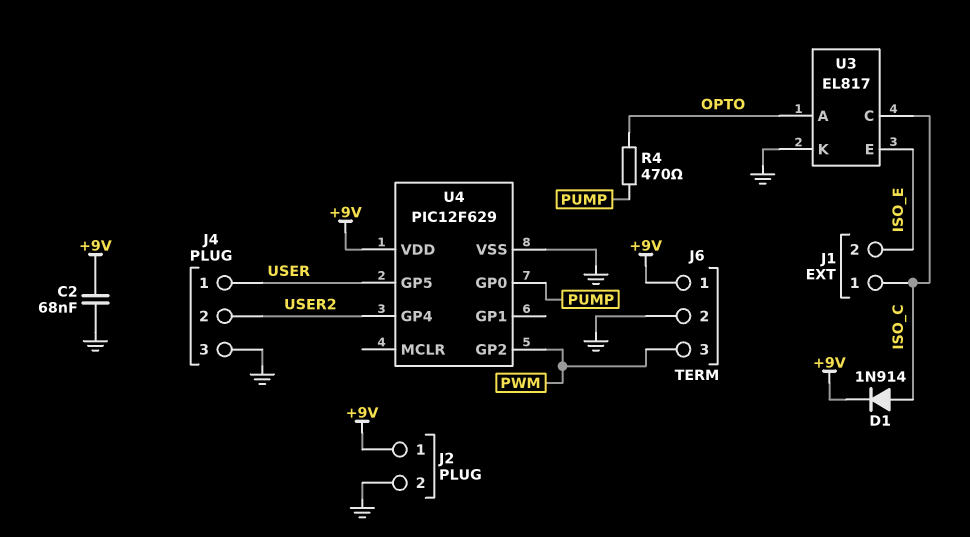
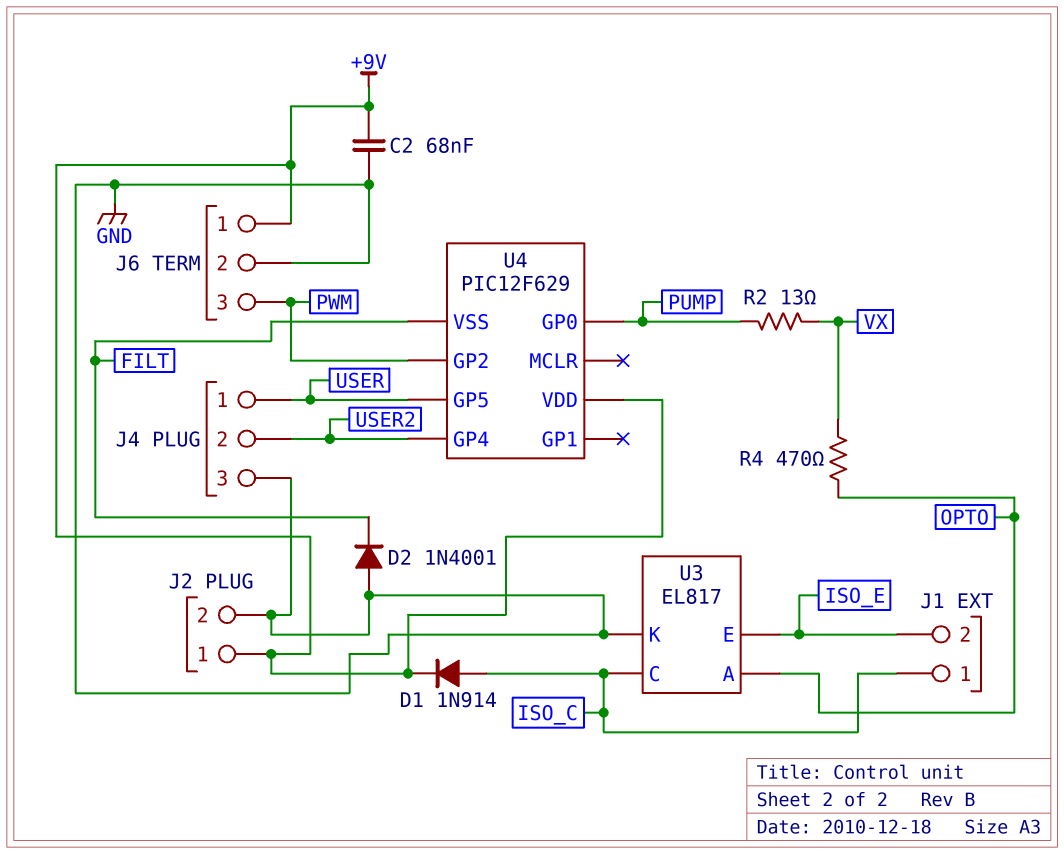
D2: none -> diode 1N4001 (A GND, K FILT)
R2: none -> 13 (PUMP, VX)
R4: 470 (OPTO, PUMP) -> 470 (OPTO, VX)
U4 pin VSS: GND -> FILT

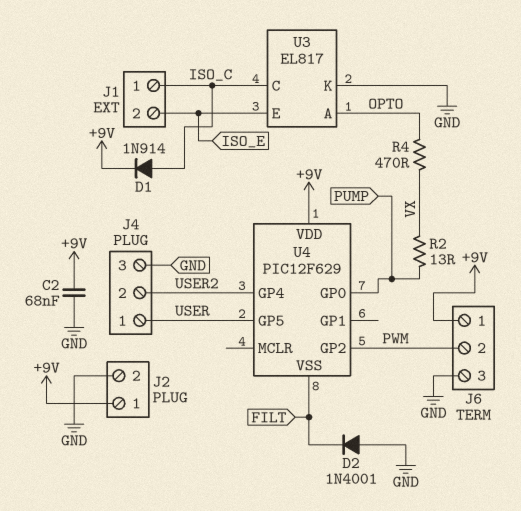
J6 pin 2: GND -> PWM
J6 pin 3: PWM -> GND

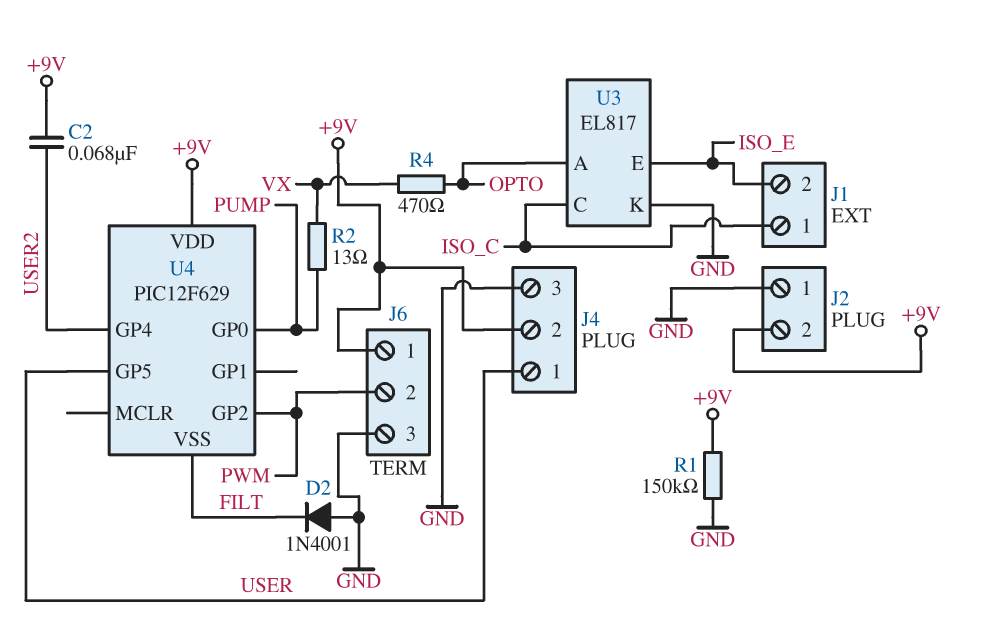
C2: 68nF (+9V, GND) -> 68nF (+9V, USER2)
D1: diode 1N914 (A ISO_C, K +9V) -> none
J2 pin 1: +9V -> GND
J2 pin 2: GND -> +9V
J4 pin 2: USER2 -> +9V
R1: none -> 150k (+9V, GND)

